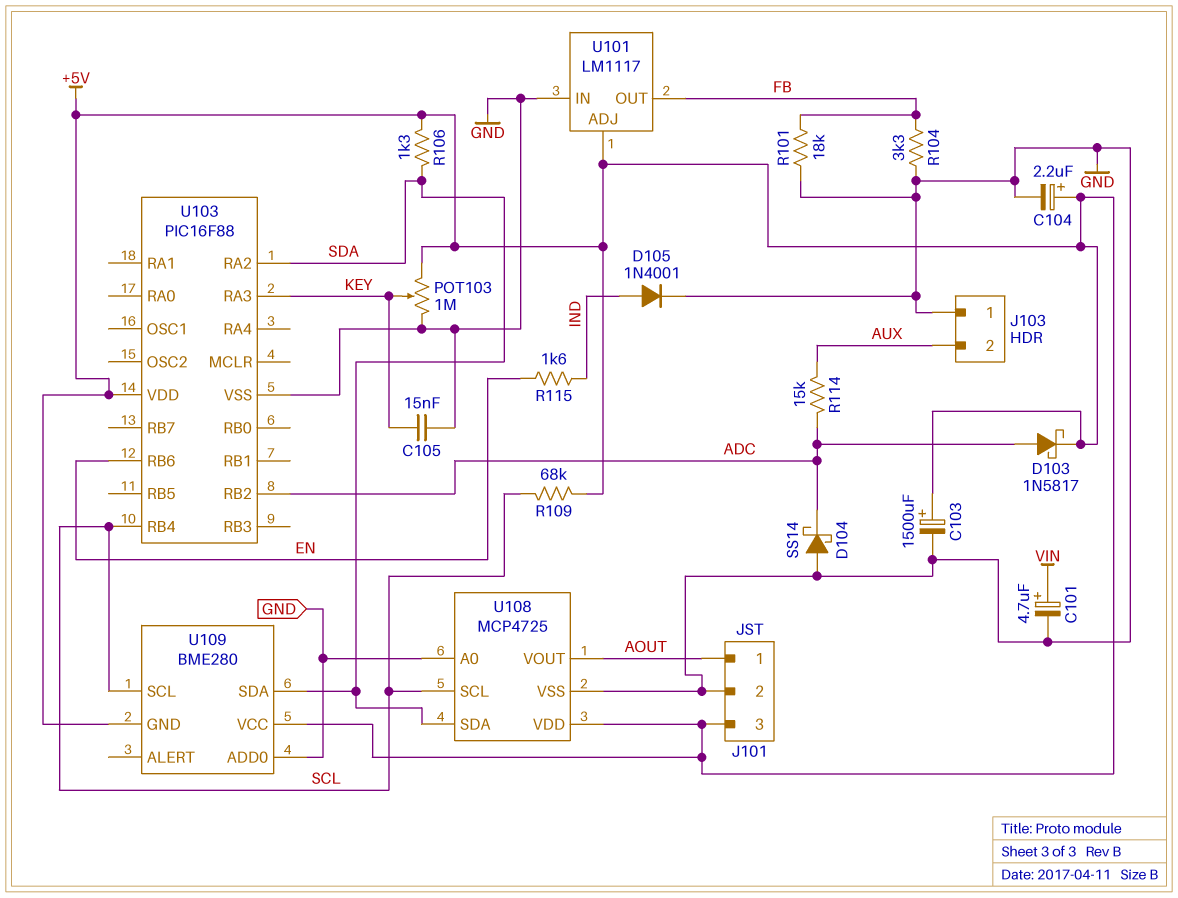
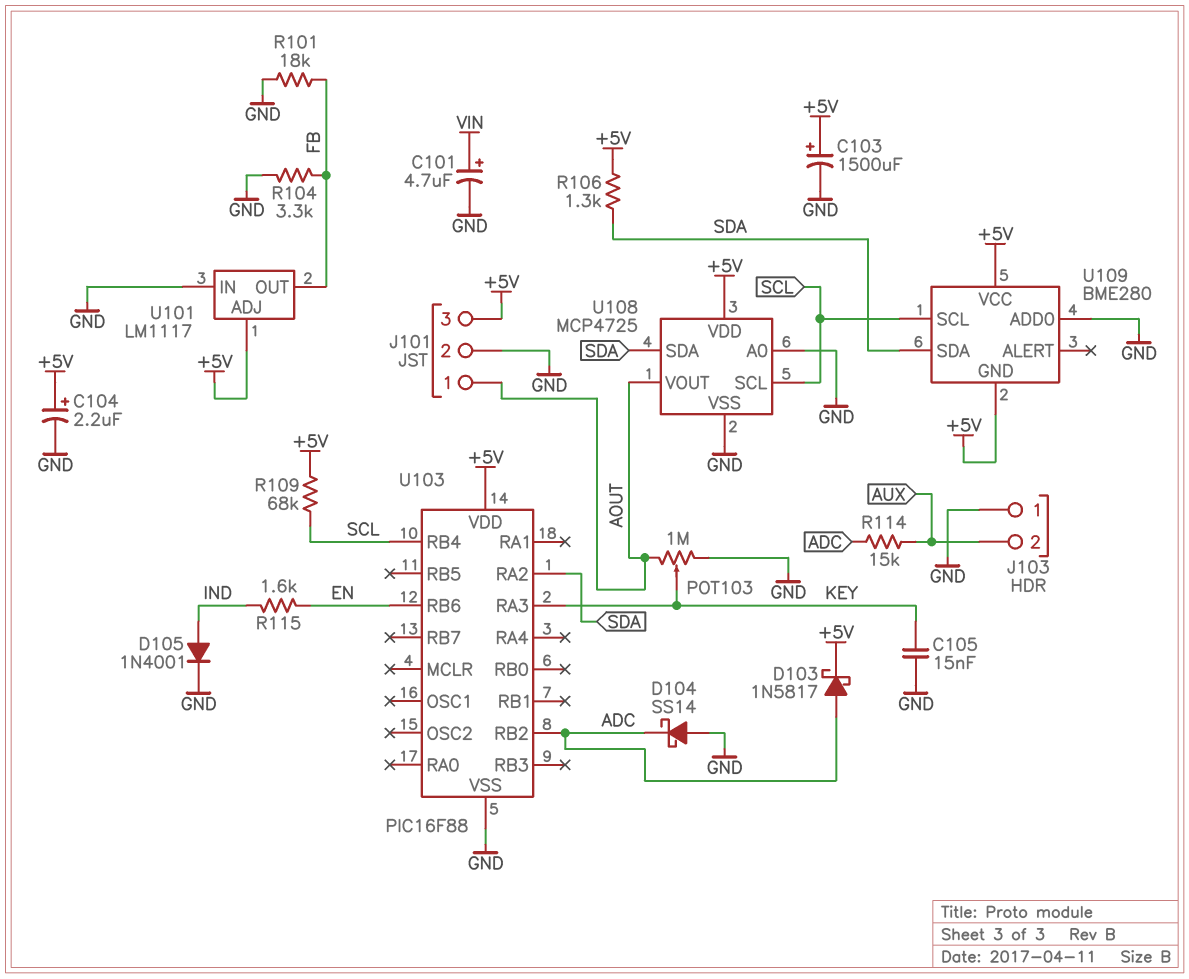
POT103: 1M (+5V, GND, wiper KEY) -> 1M (AOUT, GND, wiper KEY)

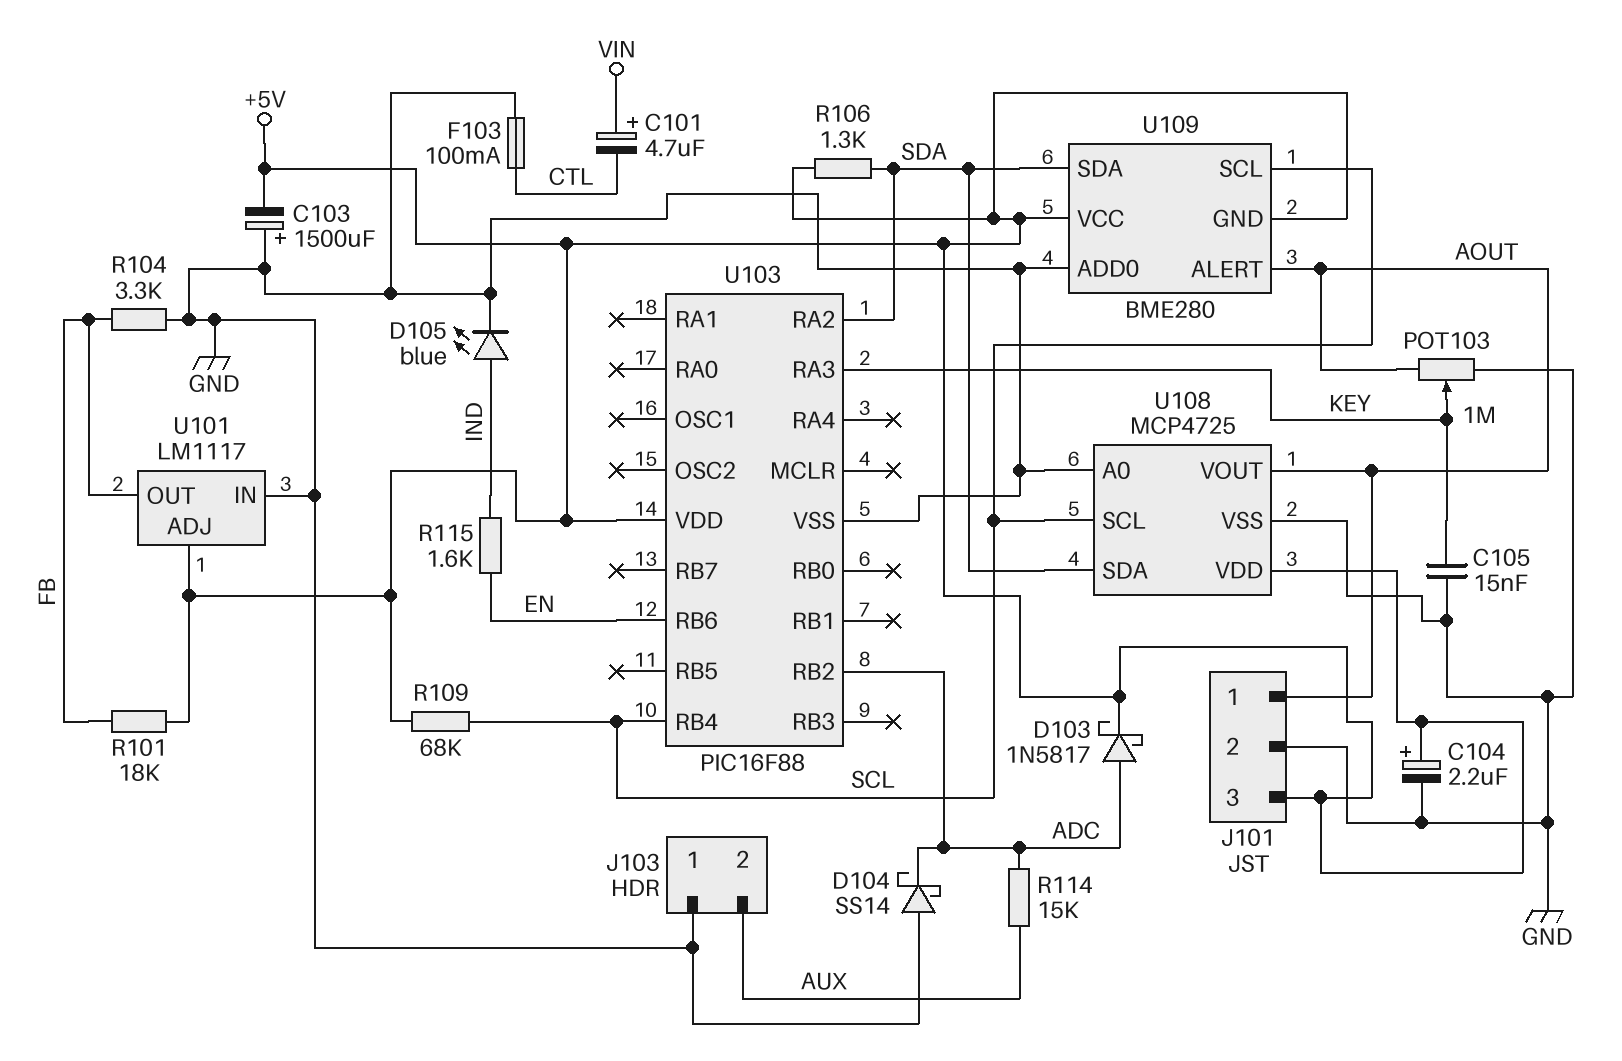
C101: 4.7uF (plus VIN, minus GND) -> 4.7uF (plus VIN, minus CTL)
C103: 1500uF (plus +5V, minus GND) -> 1500uF (plus GND, minus +5V)
D105: diode 1N4001 (A IND, K GND) -> LED blue (A IND, K GND)
F103: none -> 100mA (CTL, GND)
R101: 18k (FB, GND) -> 18k (+5V, FB)
U109 pin ALERT: none -> AOUT

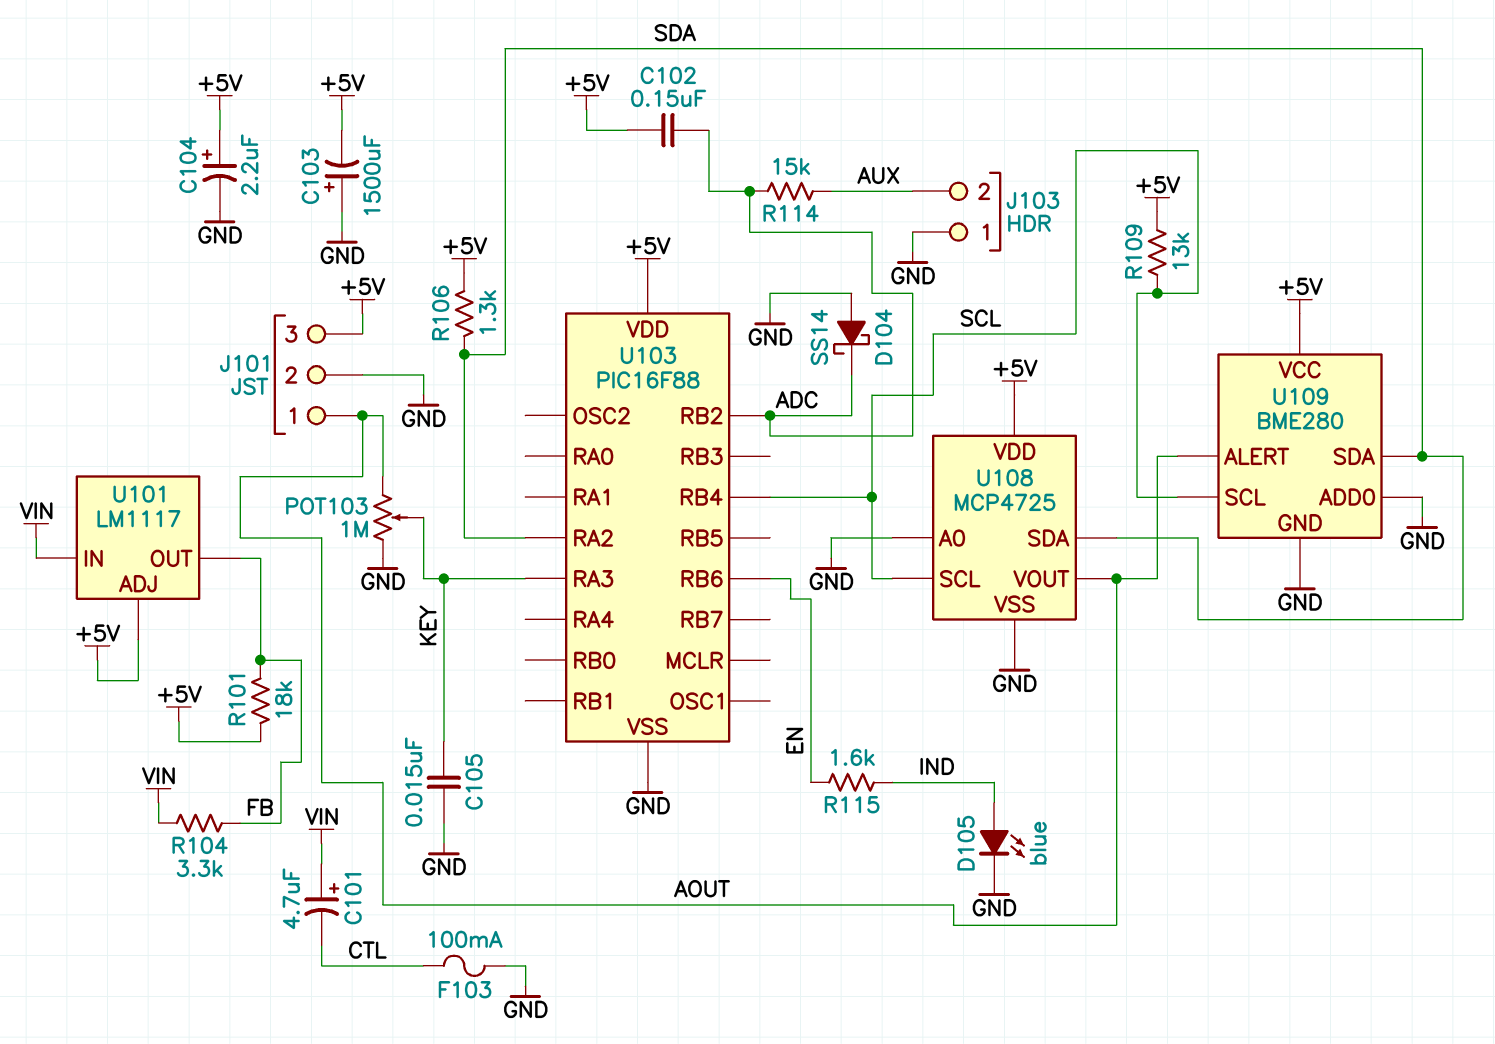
C102: none -> 150nF (+5V, ADC)
D103: schottky 1N5817 (A ADC, K +5V) -> none
R104: 3.3k (FB, GND) -> 3.3k (FB, VIN)
R109: 68k (+5V, SCL) -> 13k (+5V, SCL)
U101 pin IN: GND -> VIN
U109 pin GND: +5V -> GND

